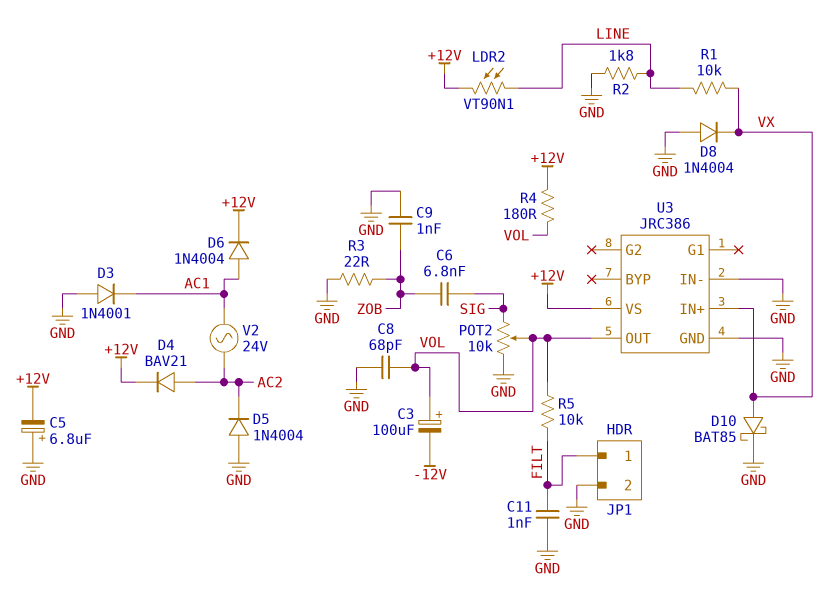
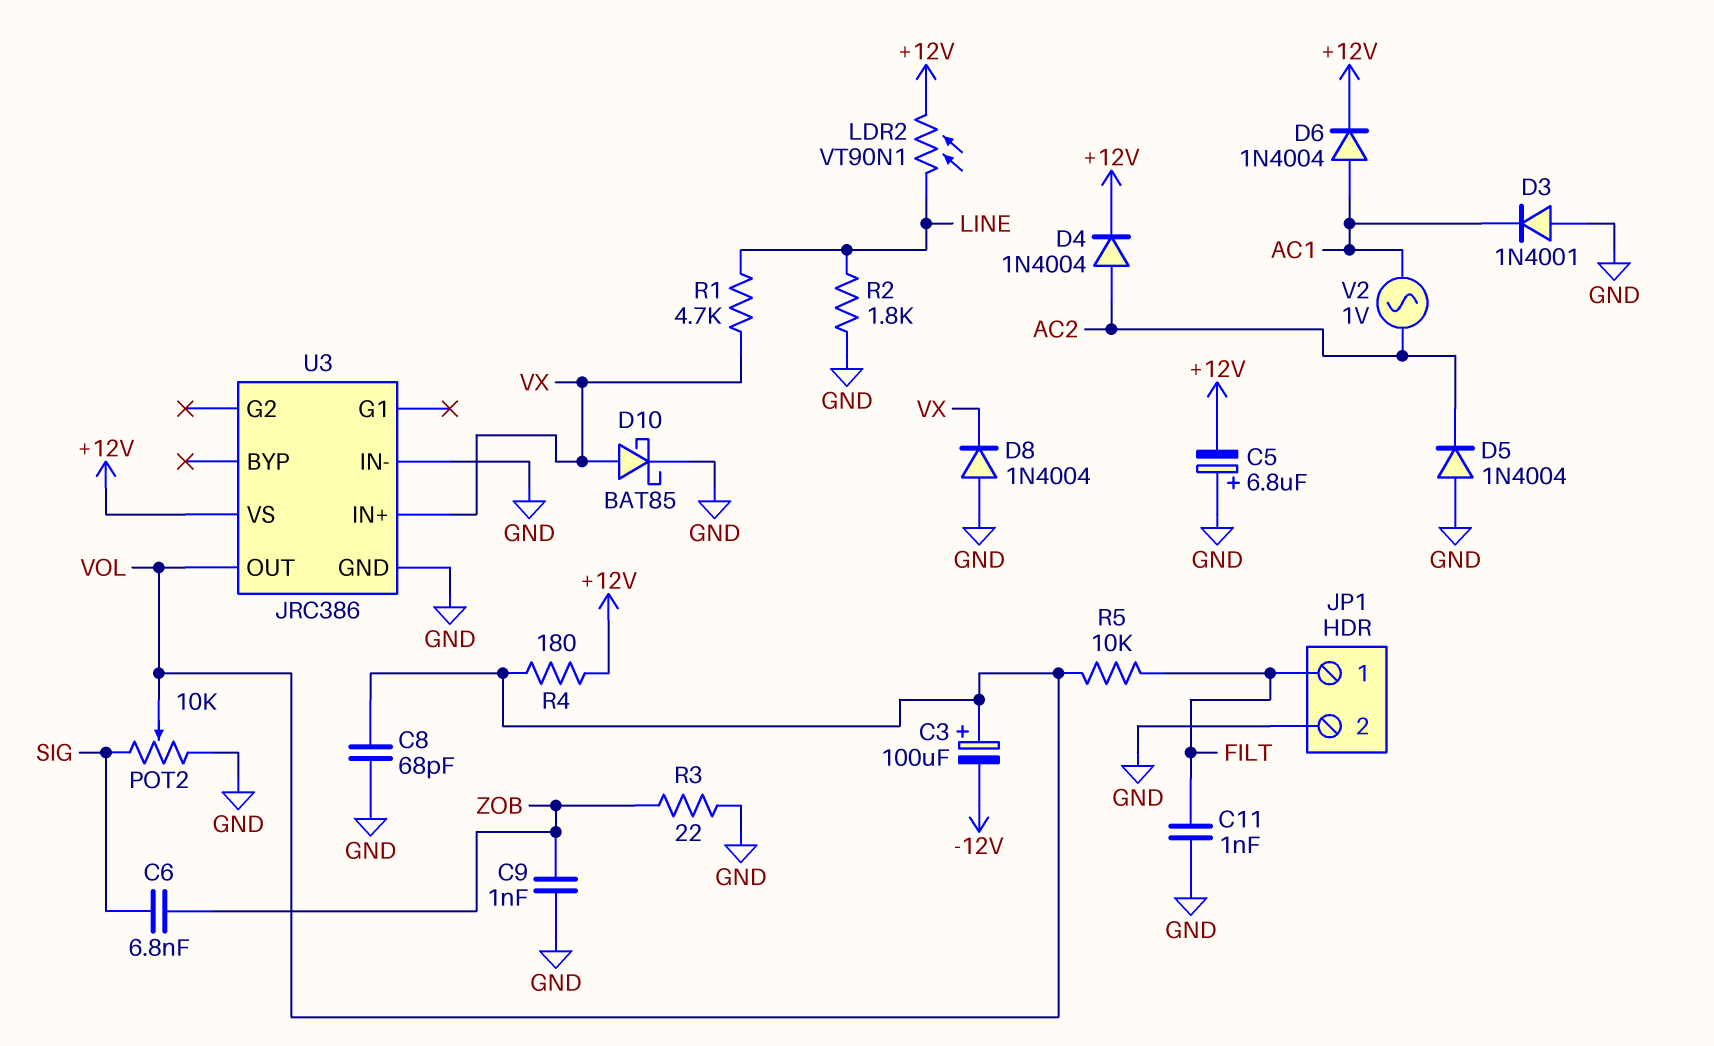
D4: diode BAV21 (A AC2, K +12V) -> diode 1N4004 (A AC2, K +12V)
R1: 10k (LINE, VX) -> 4.7k (LINE, VX)
V2: AC 24V (AC1, AC2) -> AC 1V (AC1, AC2)

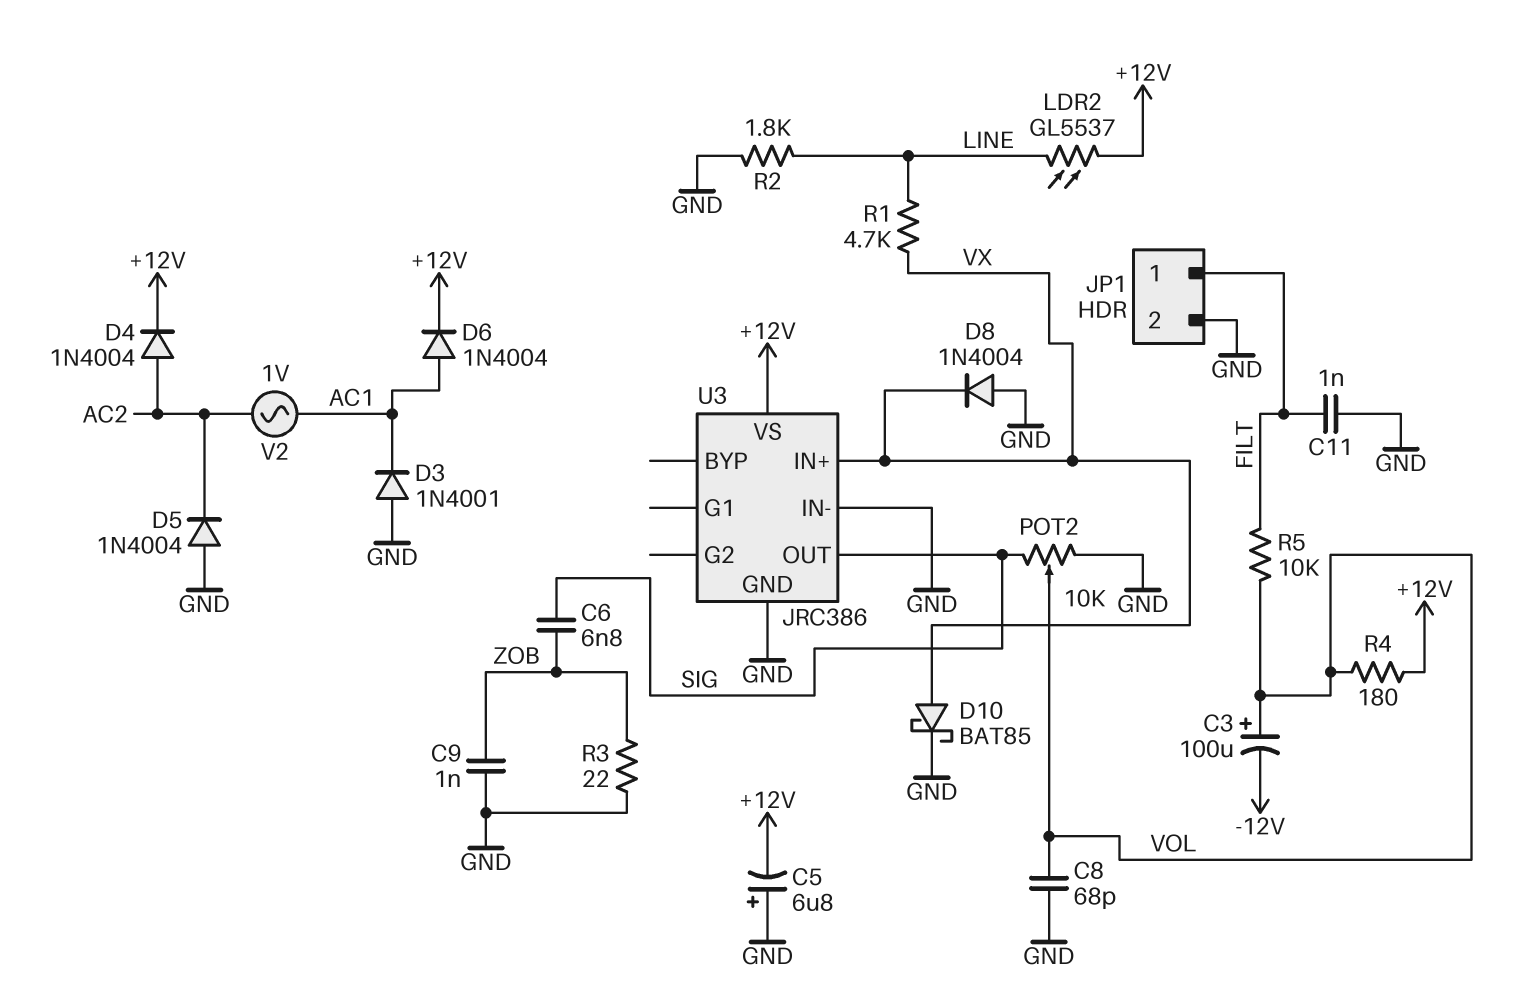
LDR2: VT90N1 (+12V, LINE) -> GL5537 (+12V, LINE)
U3 pin OUT: VOL -> SIG

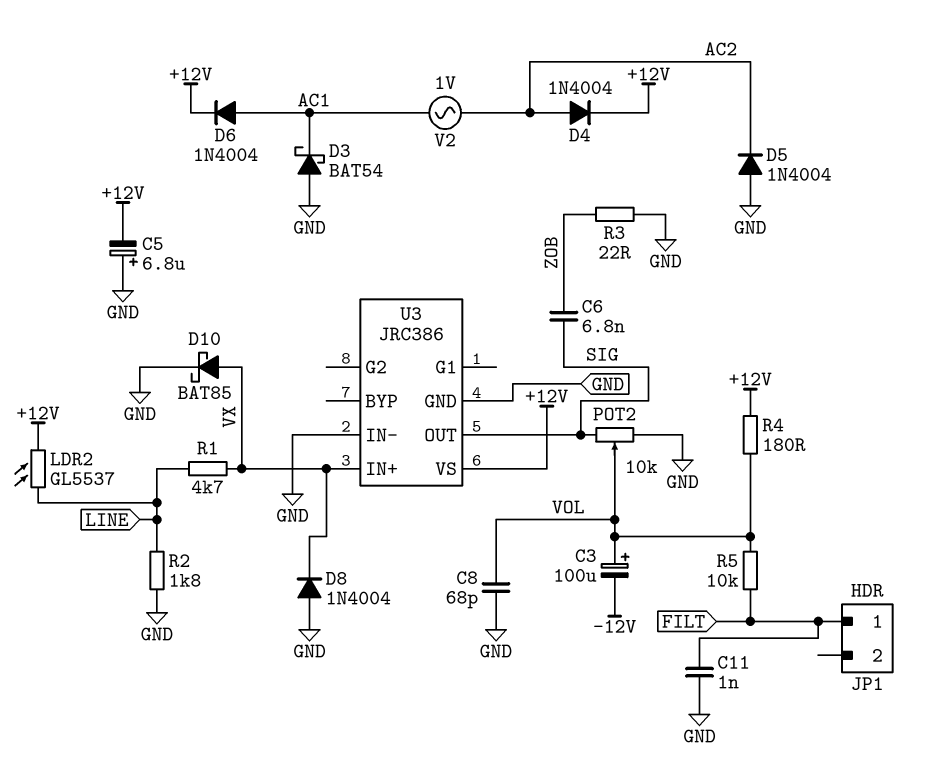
C9: 1nF (GND, ZOB) -> none
D3: diode 1N4001 (A GND, K AC1) -> schottky BAT54 (A GND, K AC1)
JP1 pin 2: GND -> none

